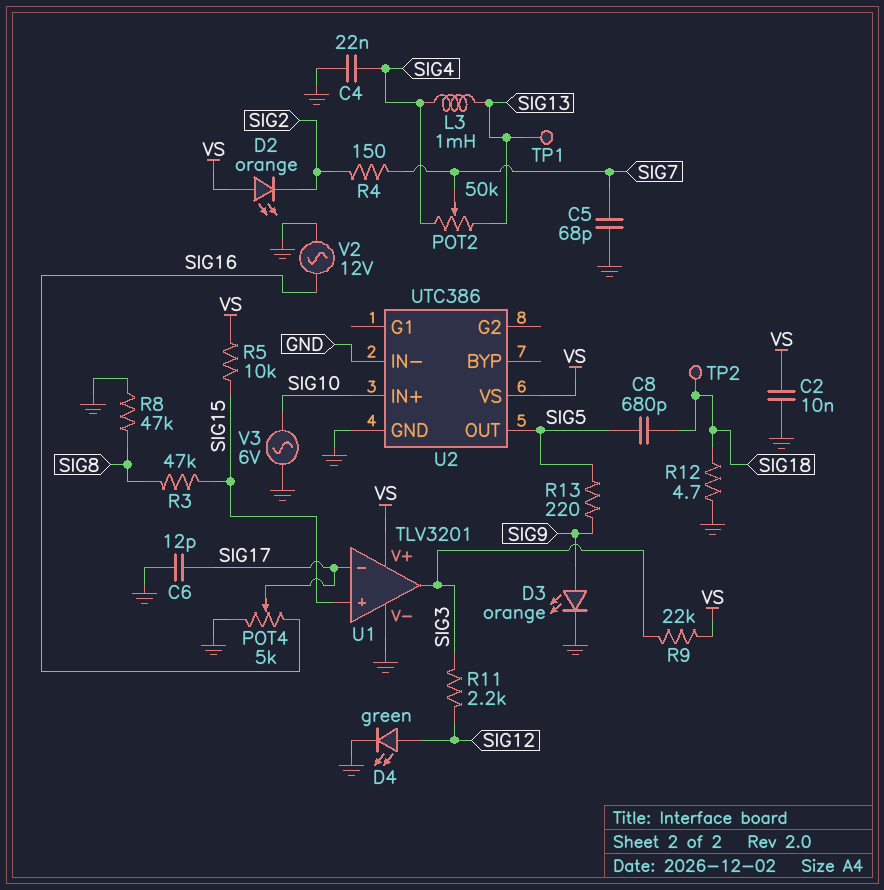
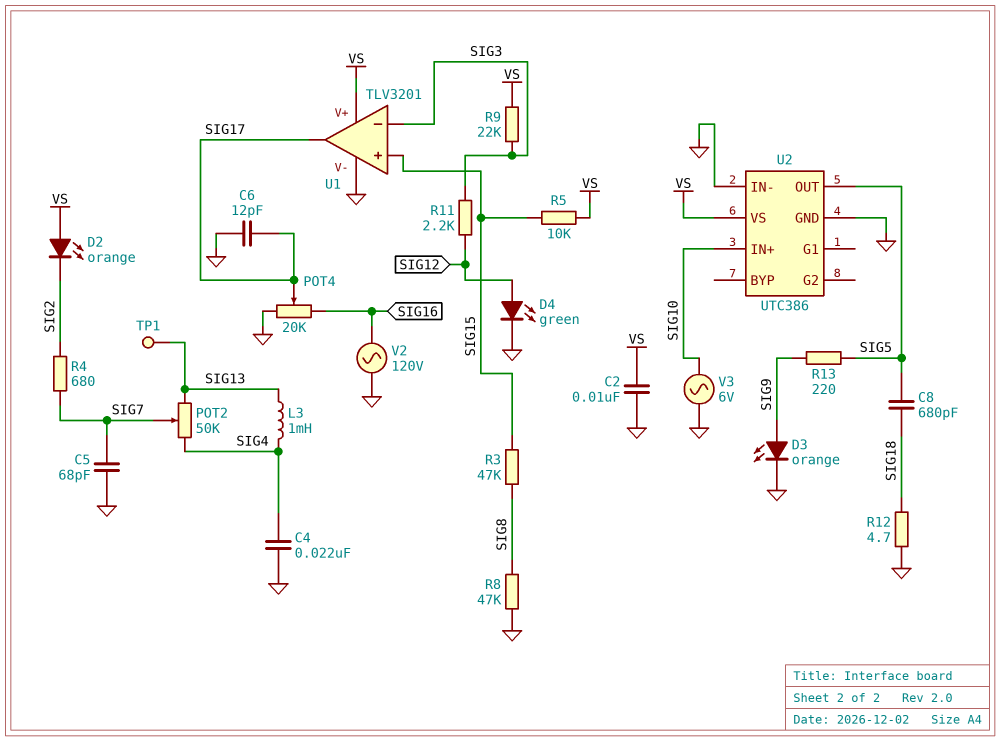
POT4: 5k (GND, SIG16, wiper SIG17) -> 20k (GND, SIG16, wiper SIG17)
R4: 150 (SIG2, SIG7) -> 680 (SIG2, SIG7)
TP2: test point (SIG18) -> none
U1 pin in-: SIG17 -> SIG3
U1 pin out: SIG3 -> SIG17
V2: AC 12V (GND, SIG16) -> AC 120V (GND, SIG16)

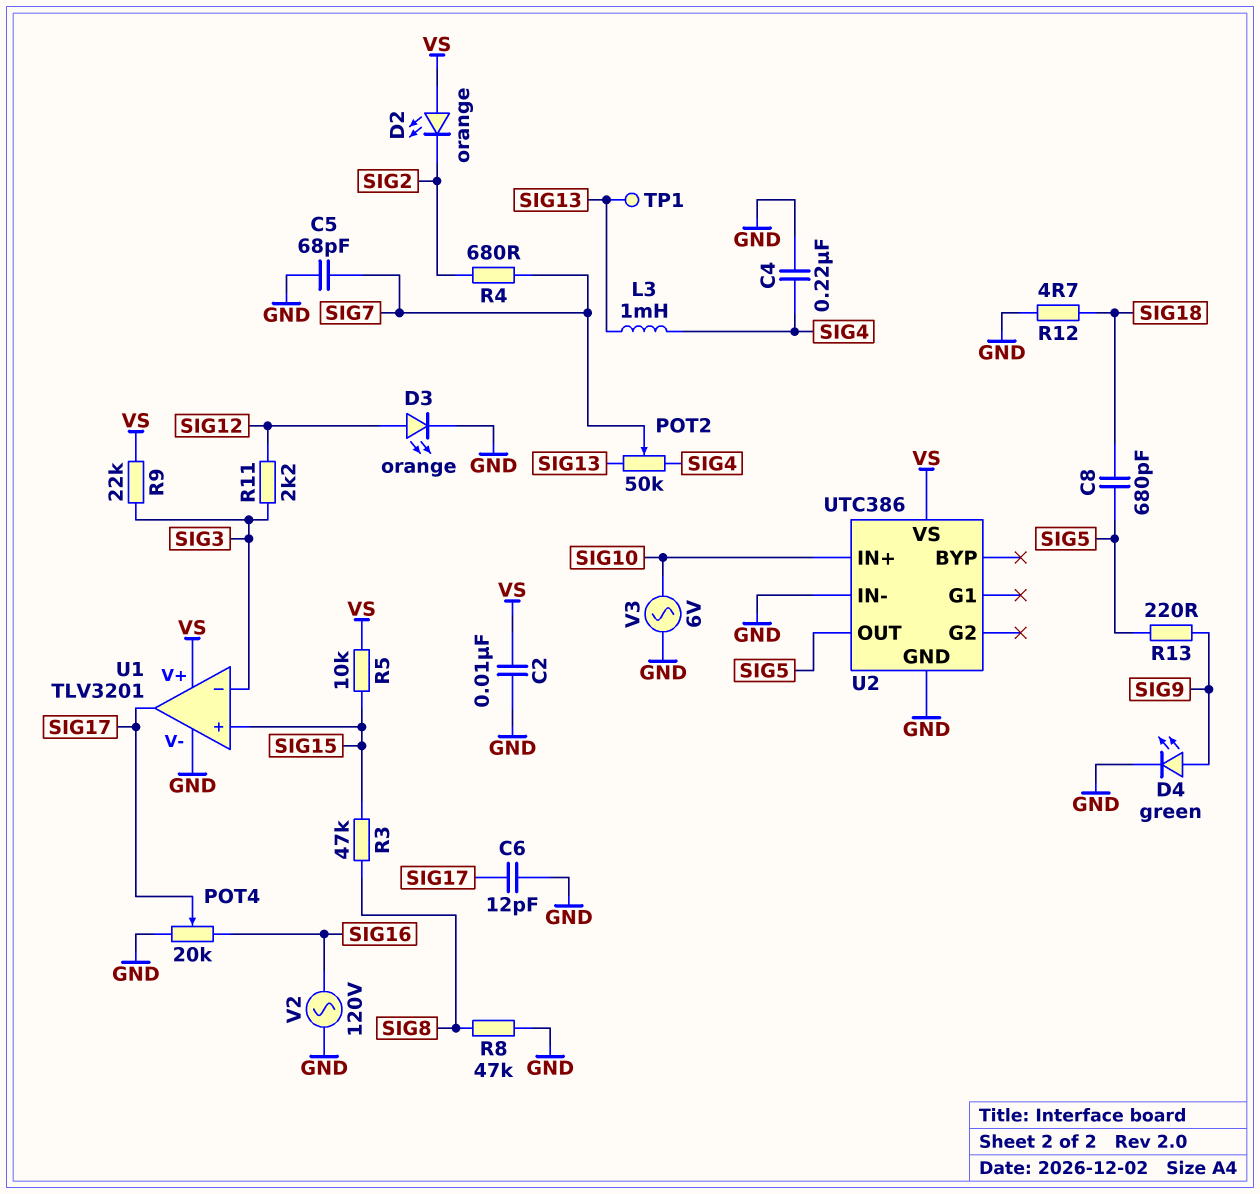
C4: 22nF (GND, SIG4) -> 220nF (GND, SIG4)
D3: LED orange (A SIG9, K GND) -> LED orange (A SIG12, K GND)
D4: LED green (A SIG12, K GND) -> LED green (A SIG9, K GND)

